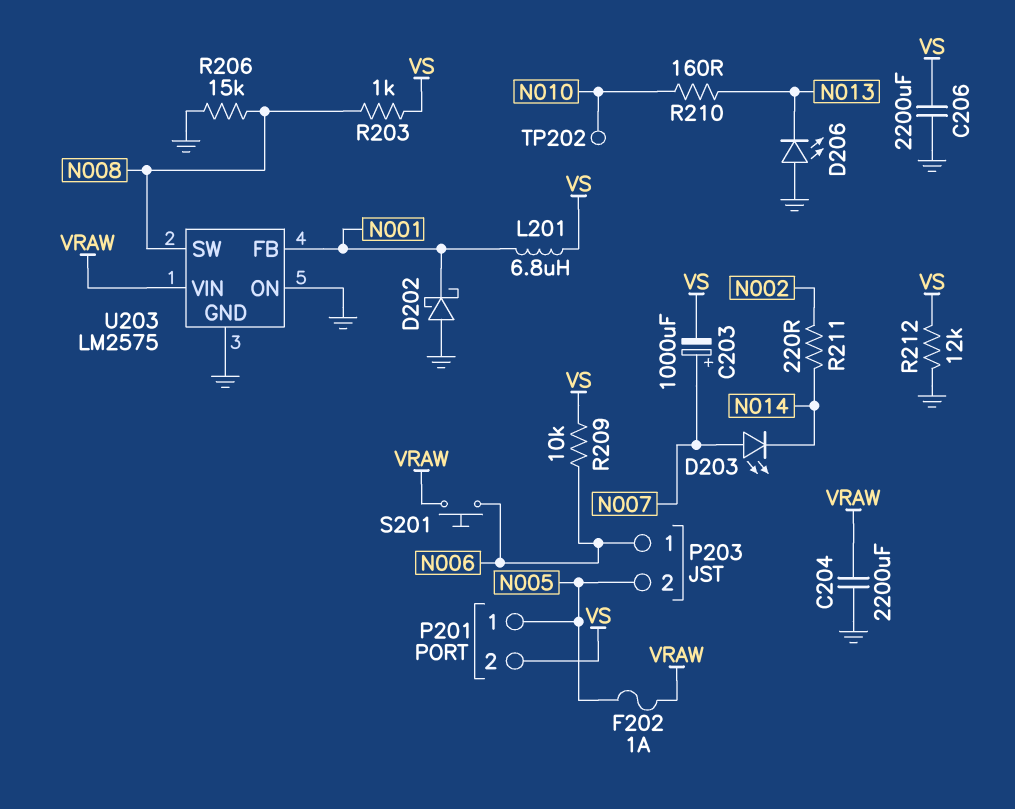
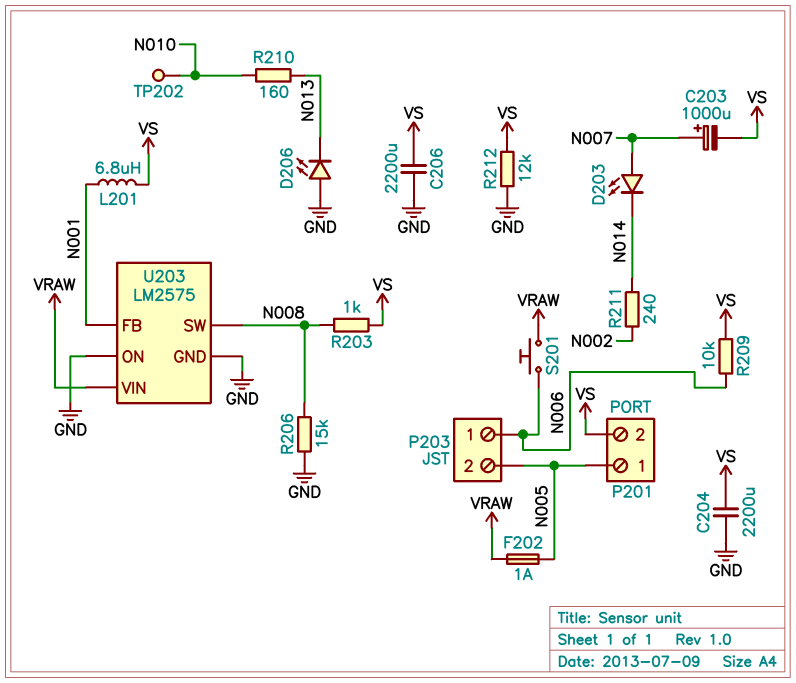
C204: 2200uF (GND, VRAW) -> 2200uF (GND, VS)
D202: schottky (A GND, K N001) -> none
R211: 220 (N002, N014) -> 240 (N002, N014)

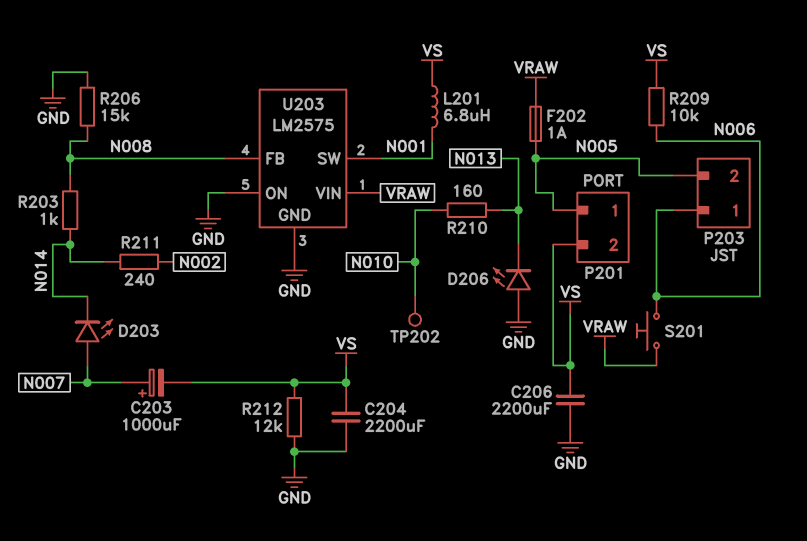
R203: 1k (N008, VS) -> 1k (N008, N014)
U203 pin FB: N001 -> N008
U203 pin SW: N008 -> N001

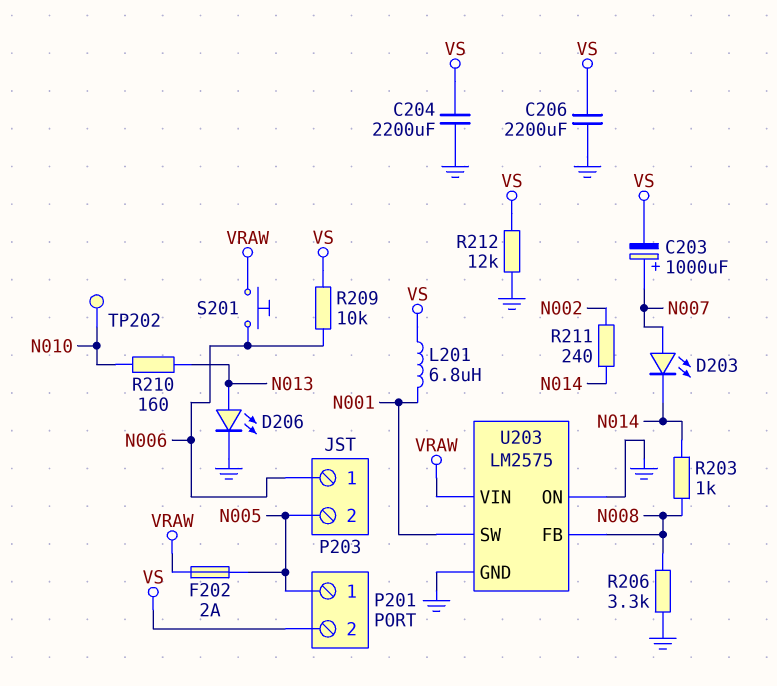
D206: LED (A GND, K N013) -> LED (A N013, K GND)
F202: 1A (N005, VRAW) -> 2A (N005, VRAW)
R206: 15k (GND, N008) -> 3.3k (GND, N008)

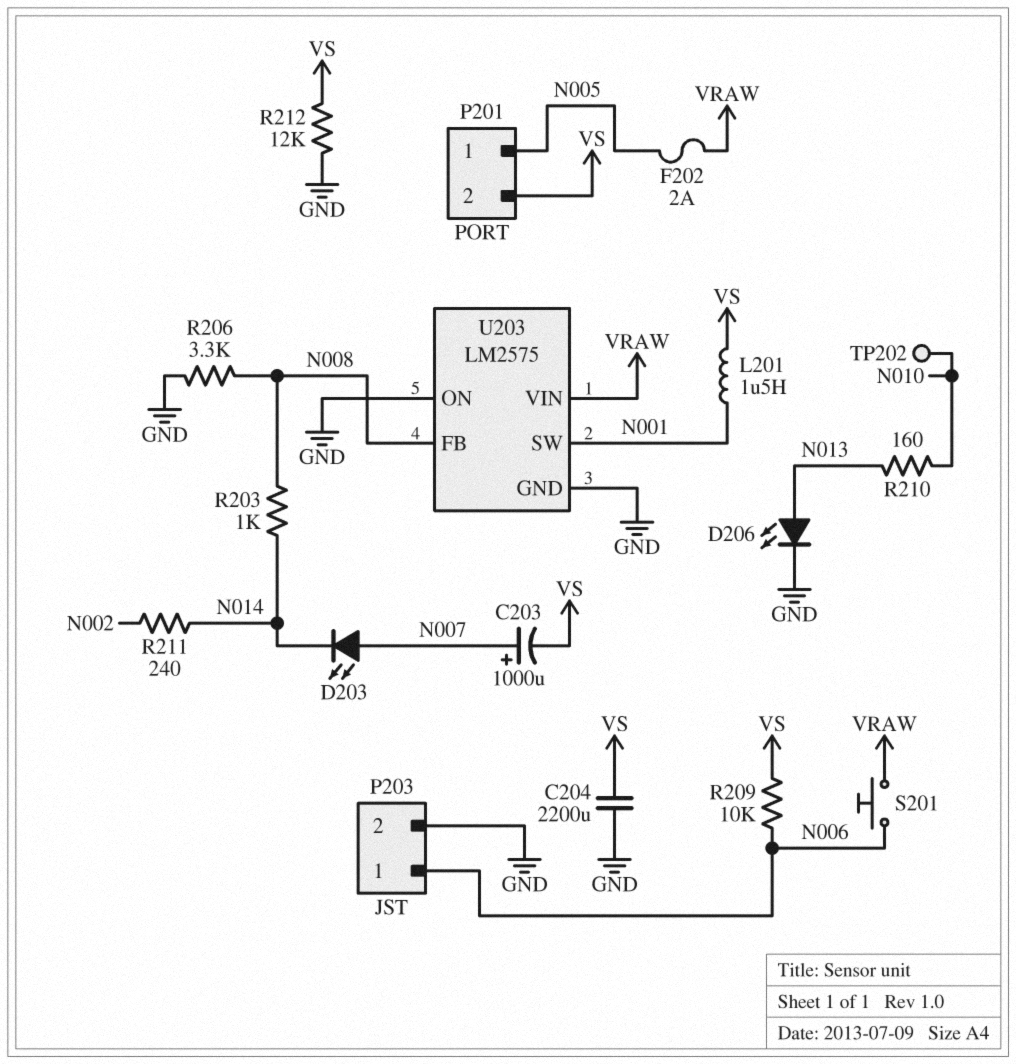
C206: 2200uF (GND, VS) -> none
L201: 6.8uH (N001, VS) -> 1.5uH (N001, VS)
P203 pin 2: N005 -> GND

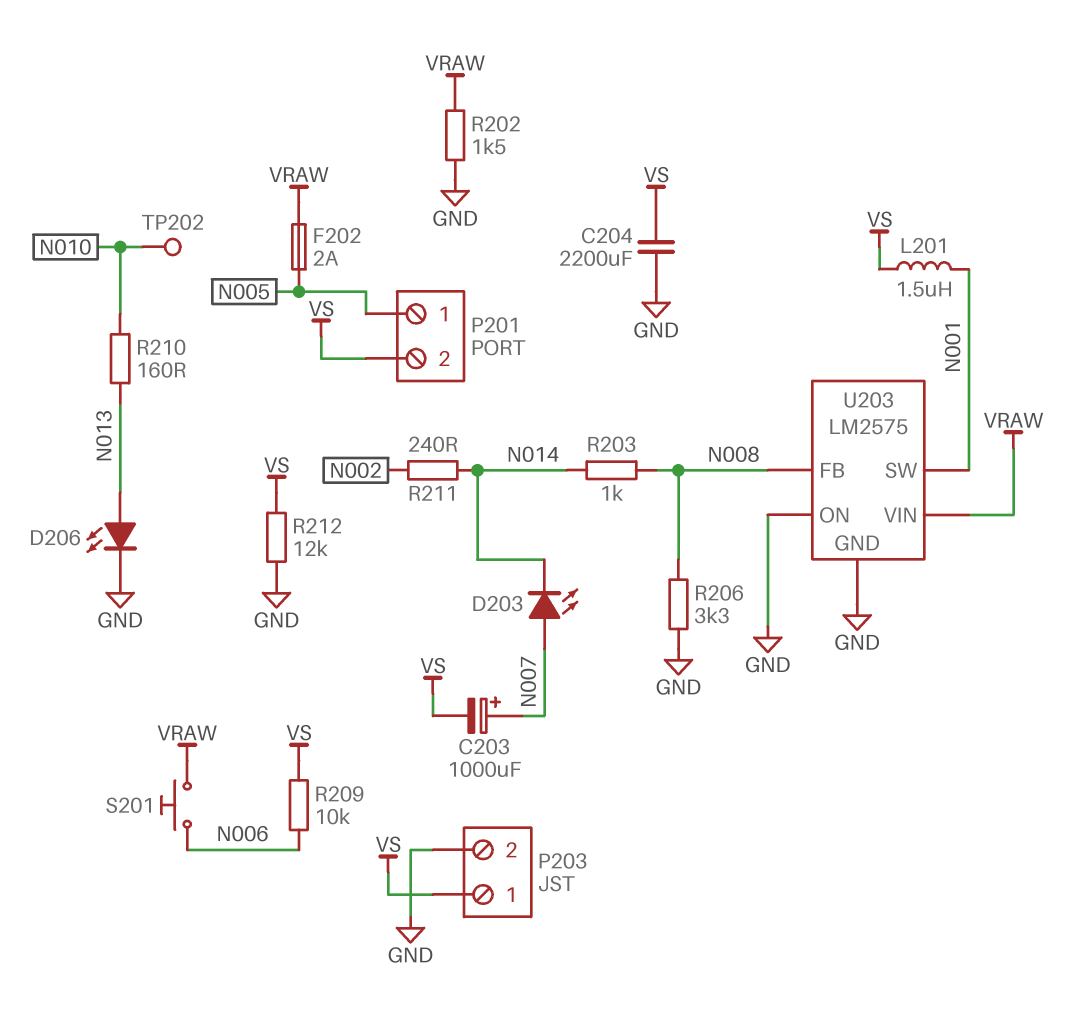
P203 pin 1: N006 -> VS
R202: none -> 1.5k (GND, VRAW)

